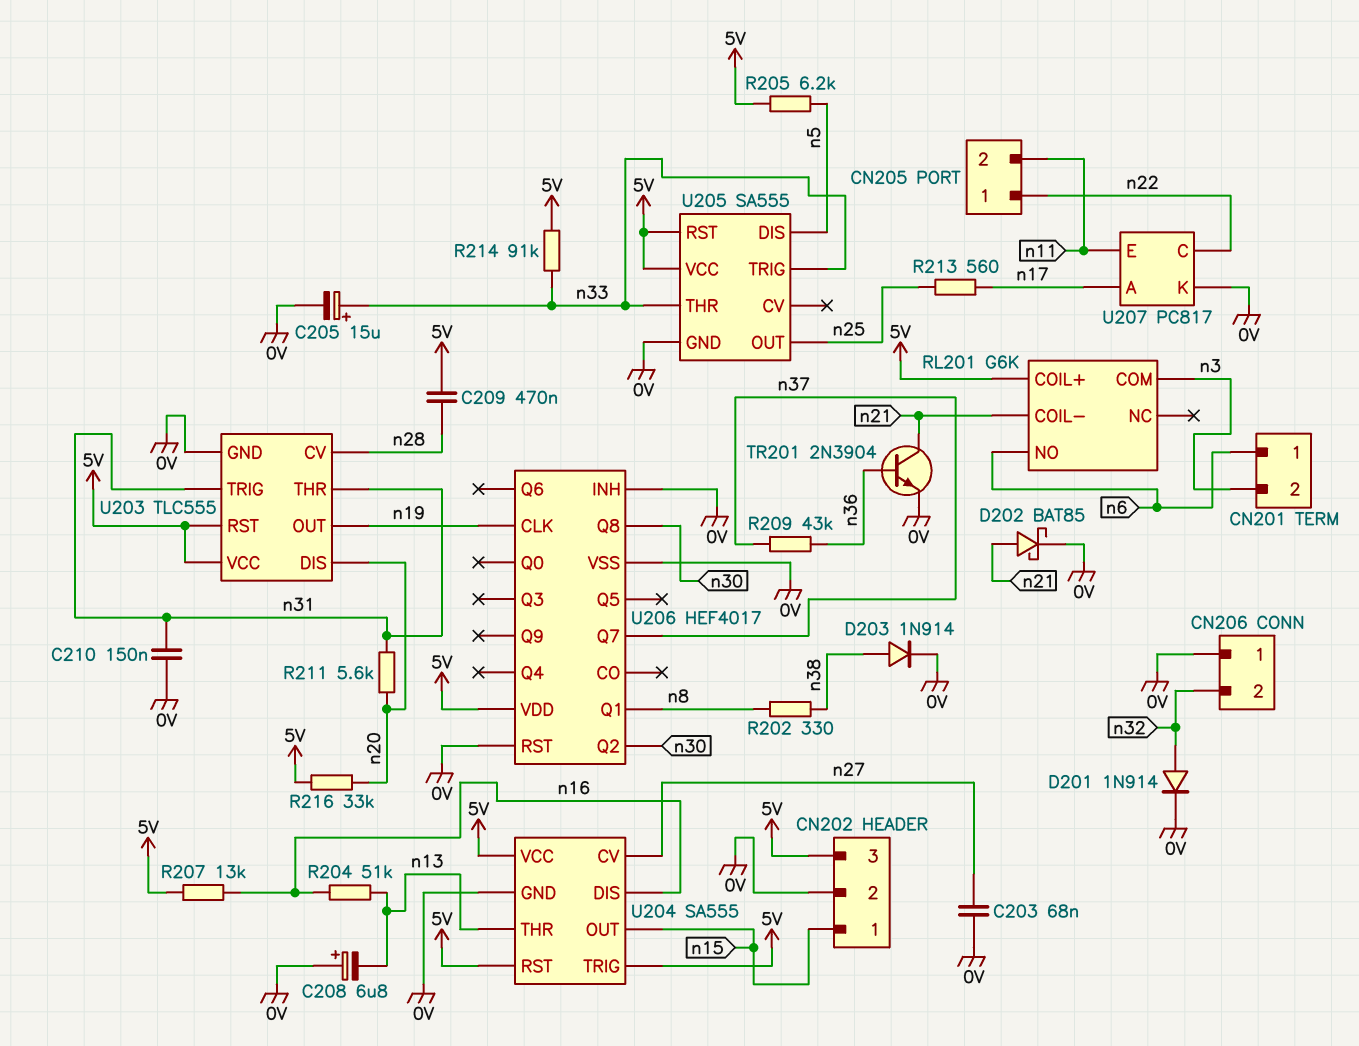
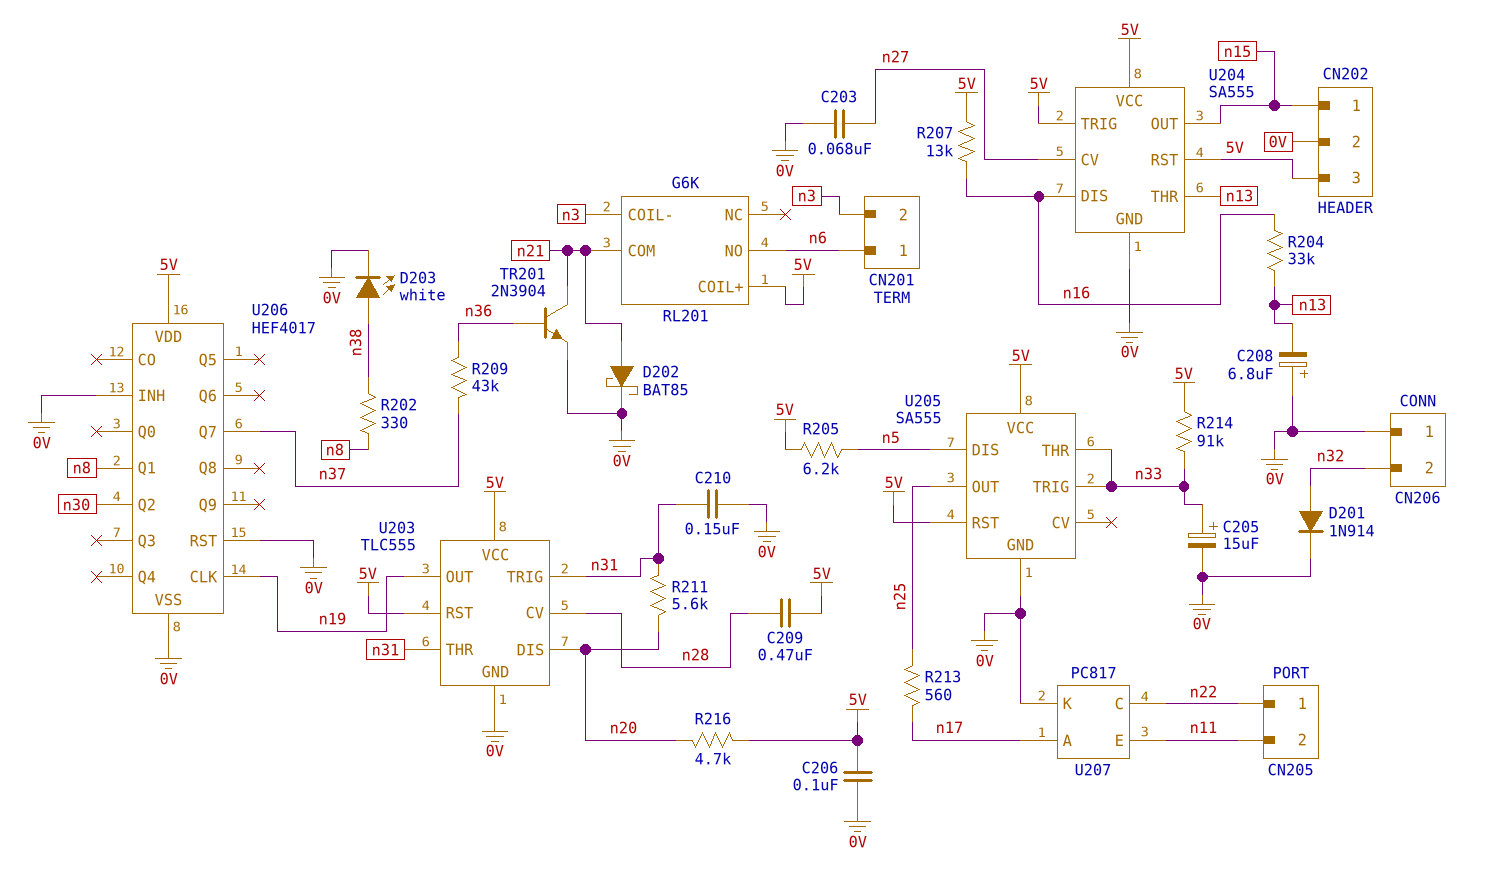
C206: none -> 100nF (0V, 5V)
D203: diode 1N914 (A n38, K 0V) -> LED white (A n38, K 0V)
R204: 51k (n13, n16) -> 33k (n13, n16)
R216: 33k (5V, n20) -> 4.7k (5V, n20)
RL201 pin COIL-: n21 -> n3
RL201 pin COM: n3 -> n21
U206 pin Q8: n30 -> none

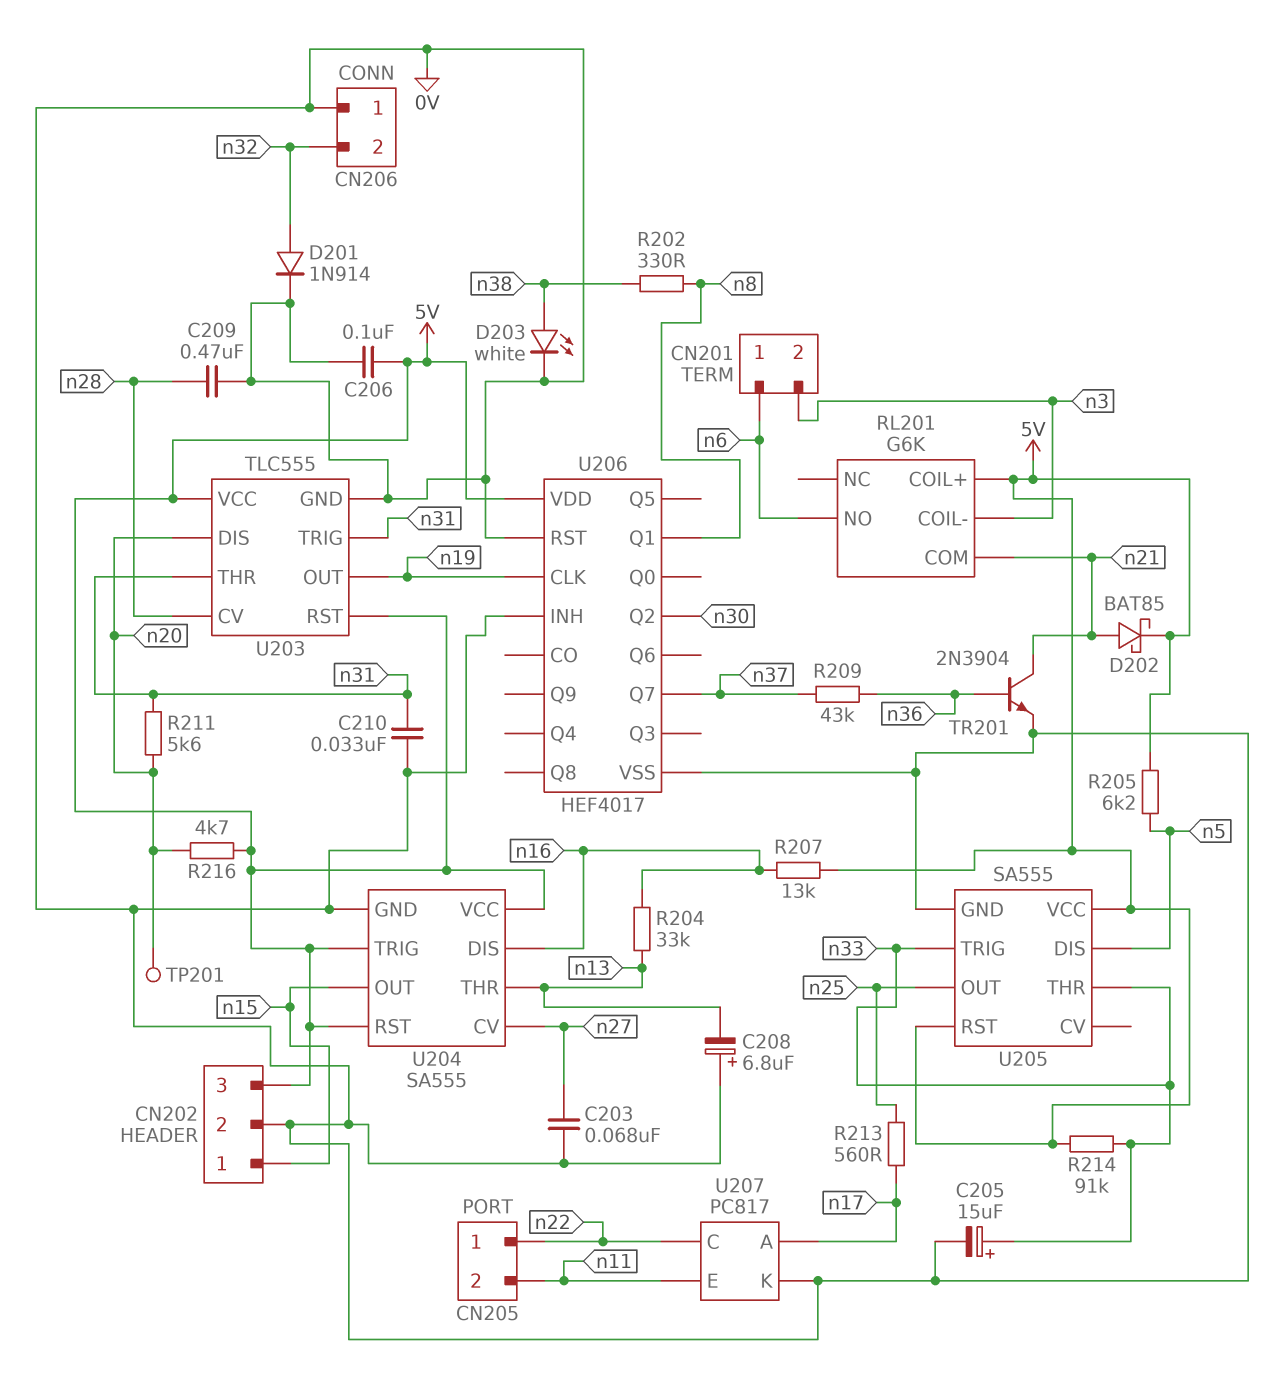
C209: 470nF (5V, n28) -> 470nF (0V, n28)
C210: 150nF (0V, n31) -> 33nF (0V, n31)
D202: schottky BAT85 (A n21, K 0V) -> schottky BAT85 (A n21, K 5V)
TP201: none -> test point (n20)

